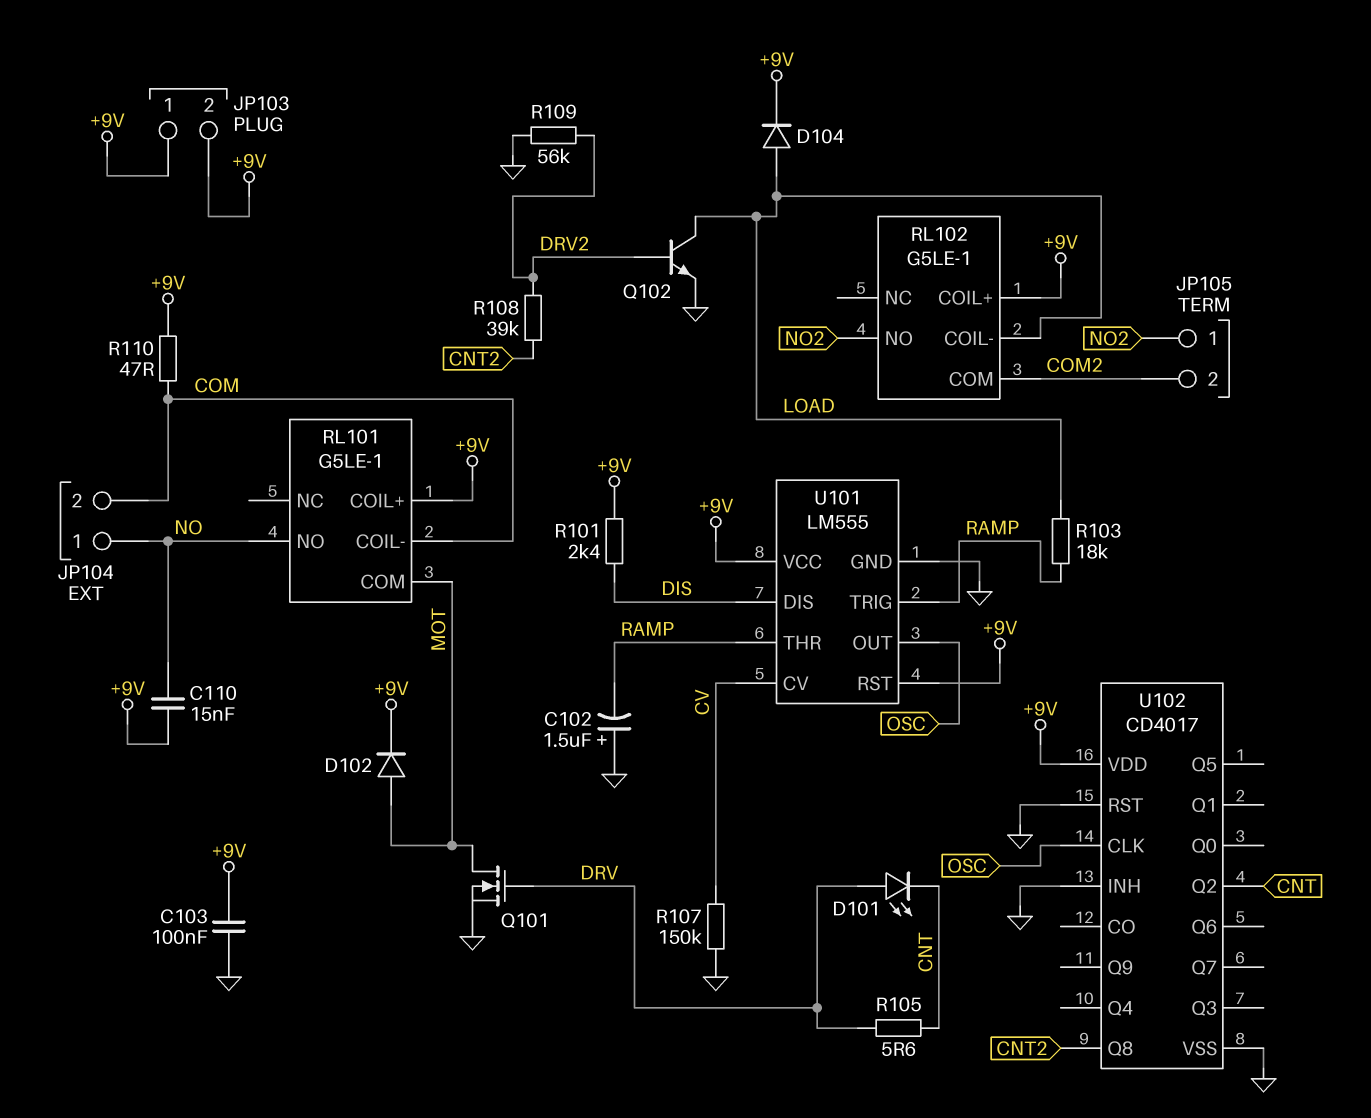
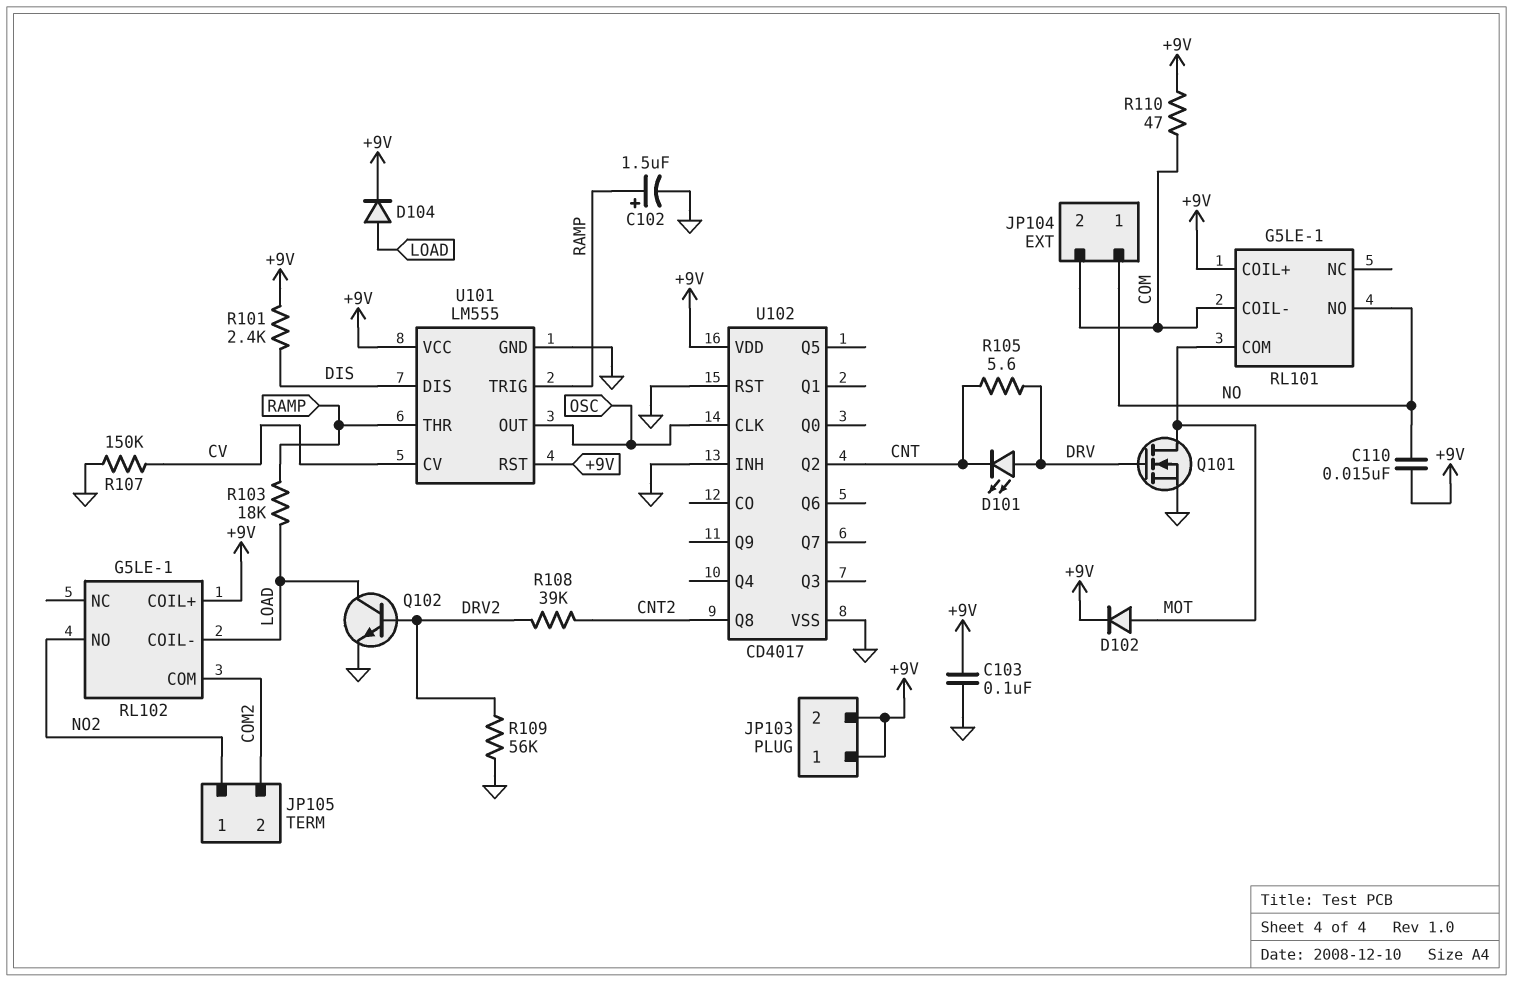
C102: 1.5uF (plus GND, minus RAMP) -> 1.5uF (plus RAMP, minus GND)

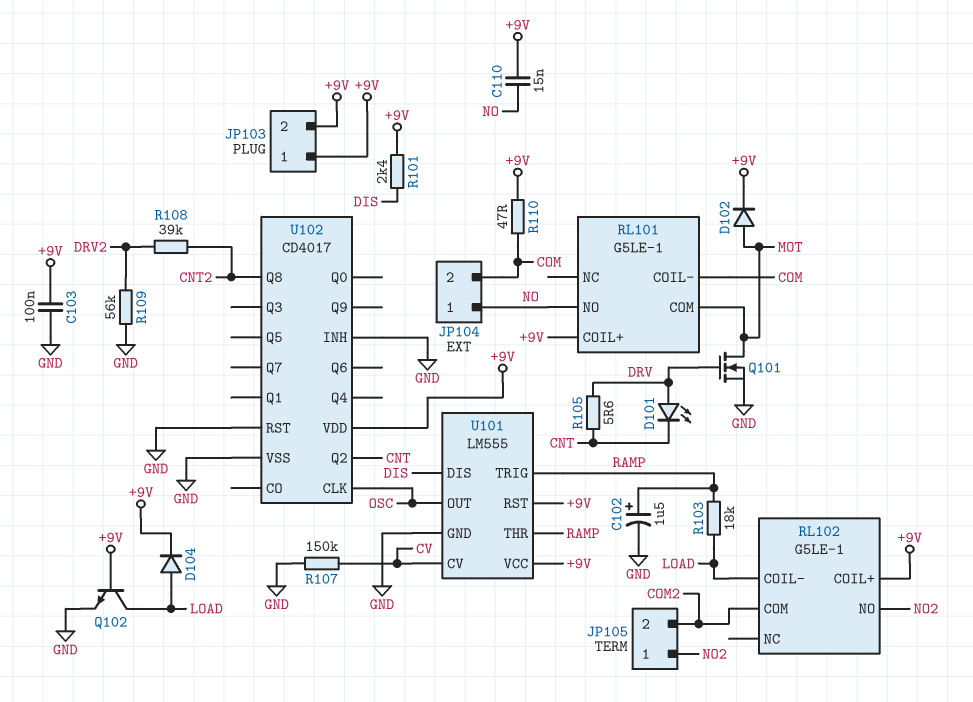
Q102: NPN (B DRV2, C LOAD, E GND) -> NPN (B +9V, C LOAD, E GND)

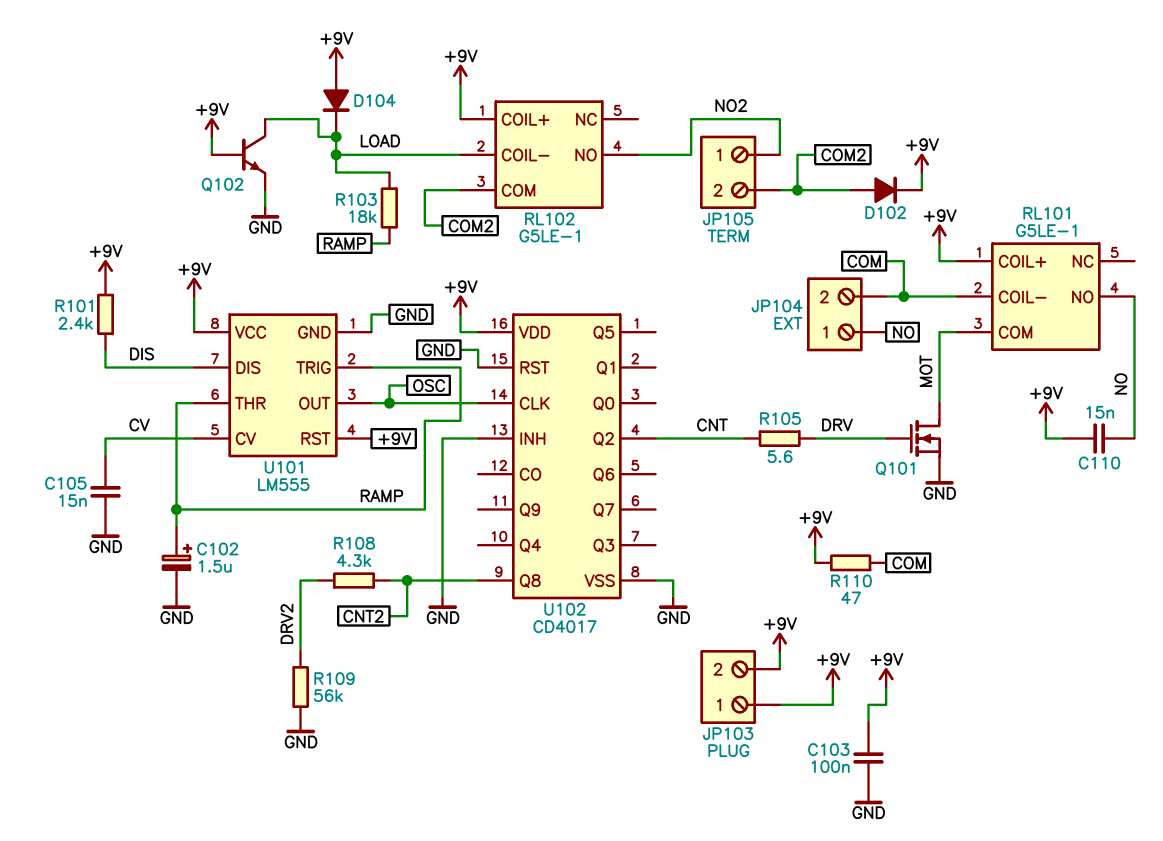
C105: none -> 15nF (CV, GND)
D101: LED (A DRV, K CNT) -> none
D102: diode (A MOT, K +9V) -> diode (A COM2, K +9V)
D104: diode (A LOAD, K +9V) -> diode (A +9V, K LOAD)
R107: 150k (CV, GND) -> none
R108: 39k (CNT2, DRV2) -> 4.3k (CNT2, DRV2)

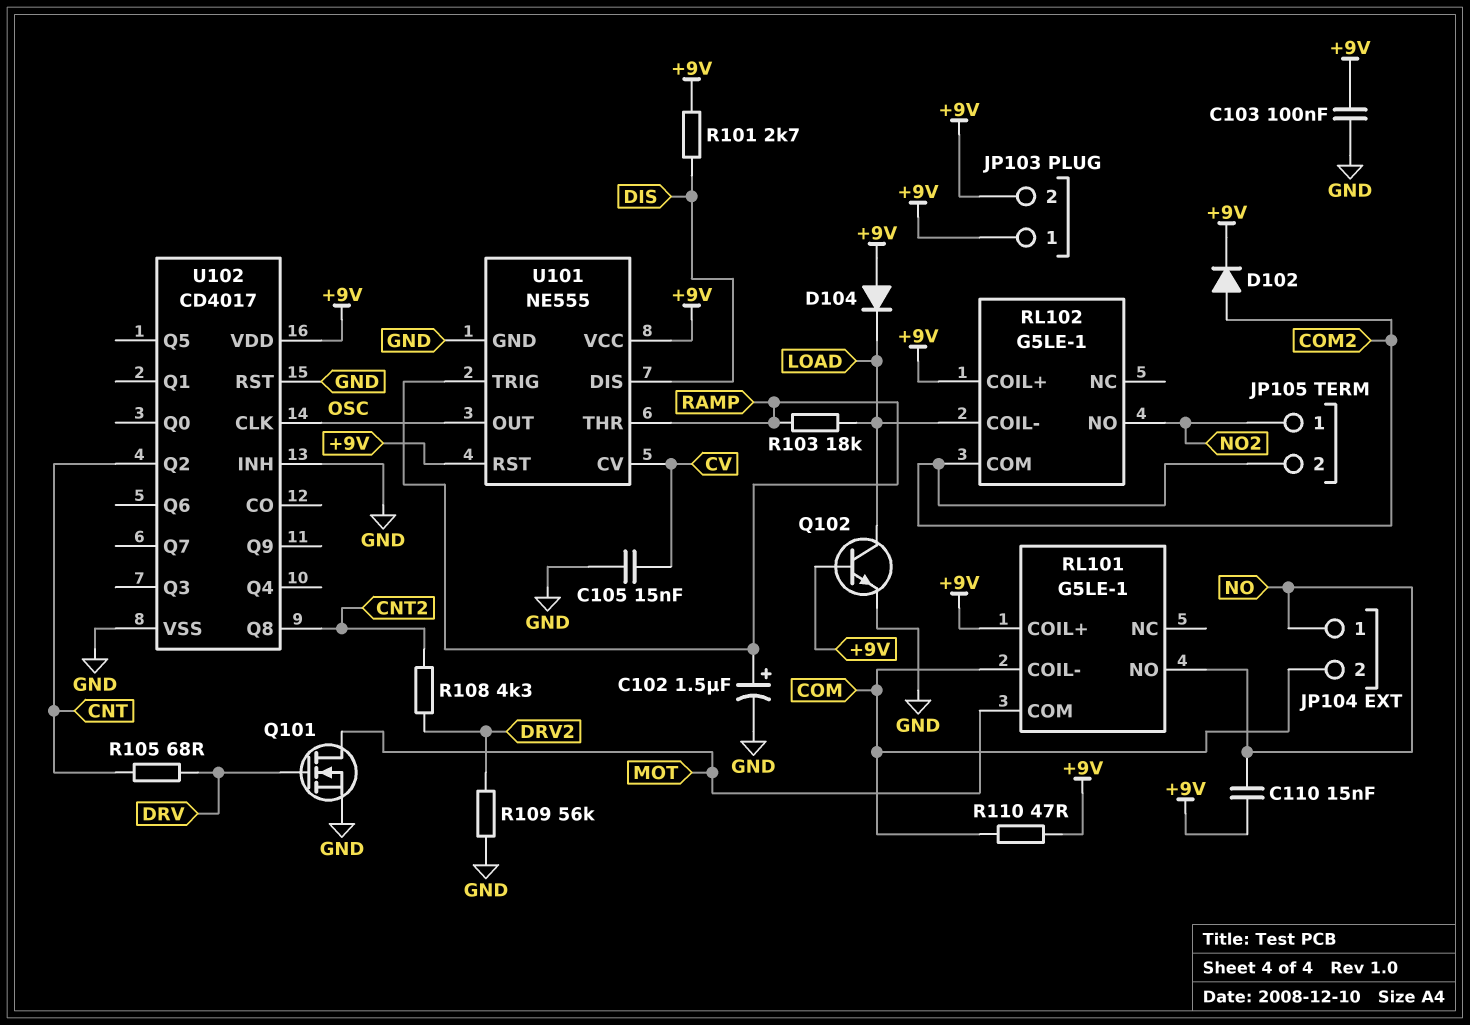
R101: 2.4k (+9V, DIS) -> 2.7k (+9V, DIS)
R105: 5.6 (CNT, DRV) -> 68 (CNT, DRV)
U101: LM555 -> NE555

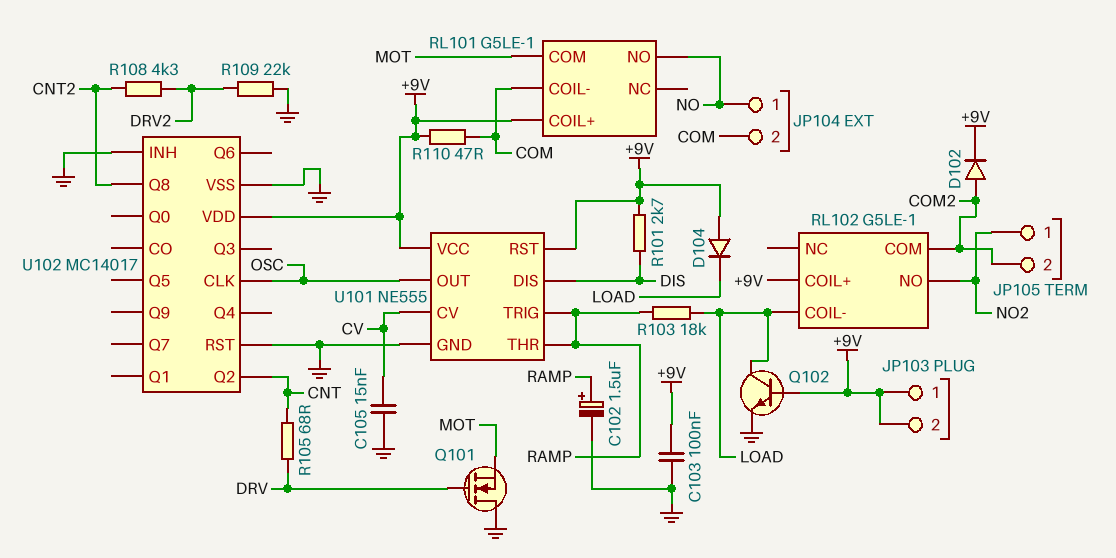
C110: 15nF (+9V, NO) -> none
Q101: NMOS (G DRV, D MOT, S GND) -> NMOS (G DRV, D GND, S MOT)
R109: 56k (DRV2, GND) -> 22k (DRV2, GND)
U102: CD4017 -> MC14017

